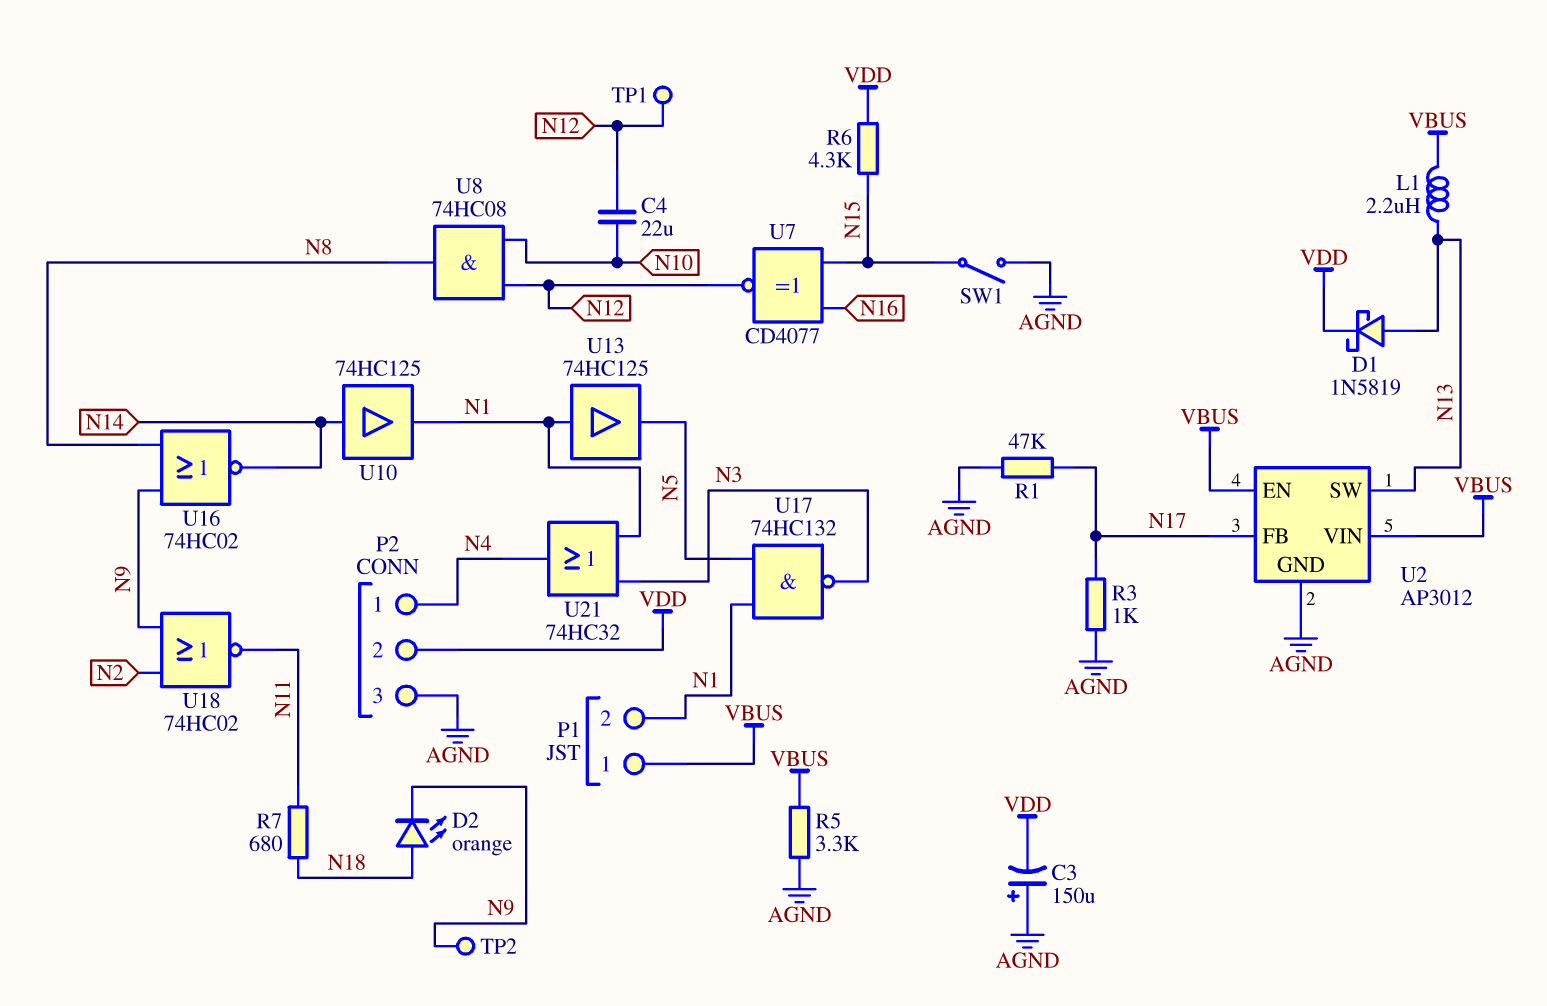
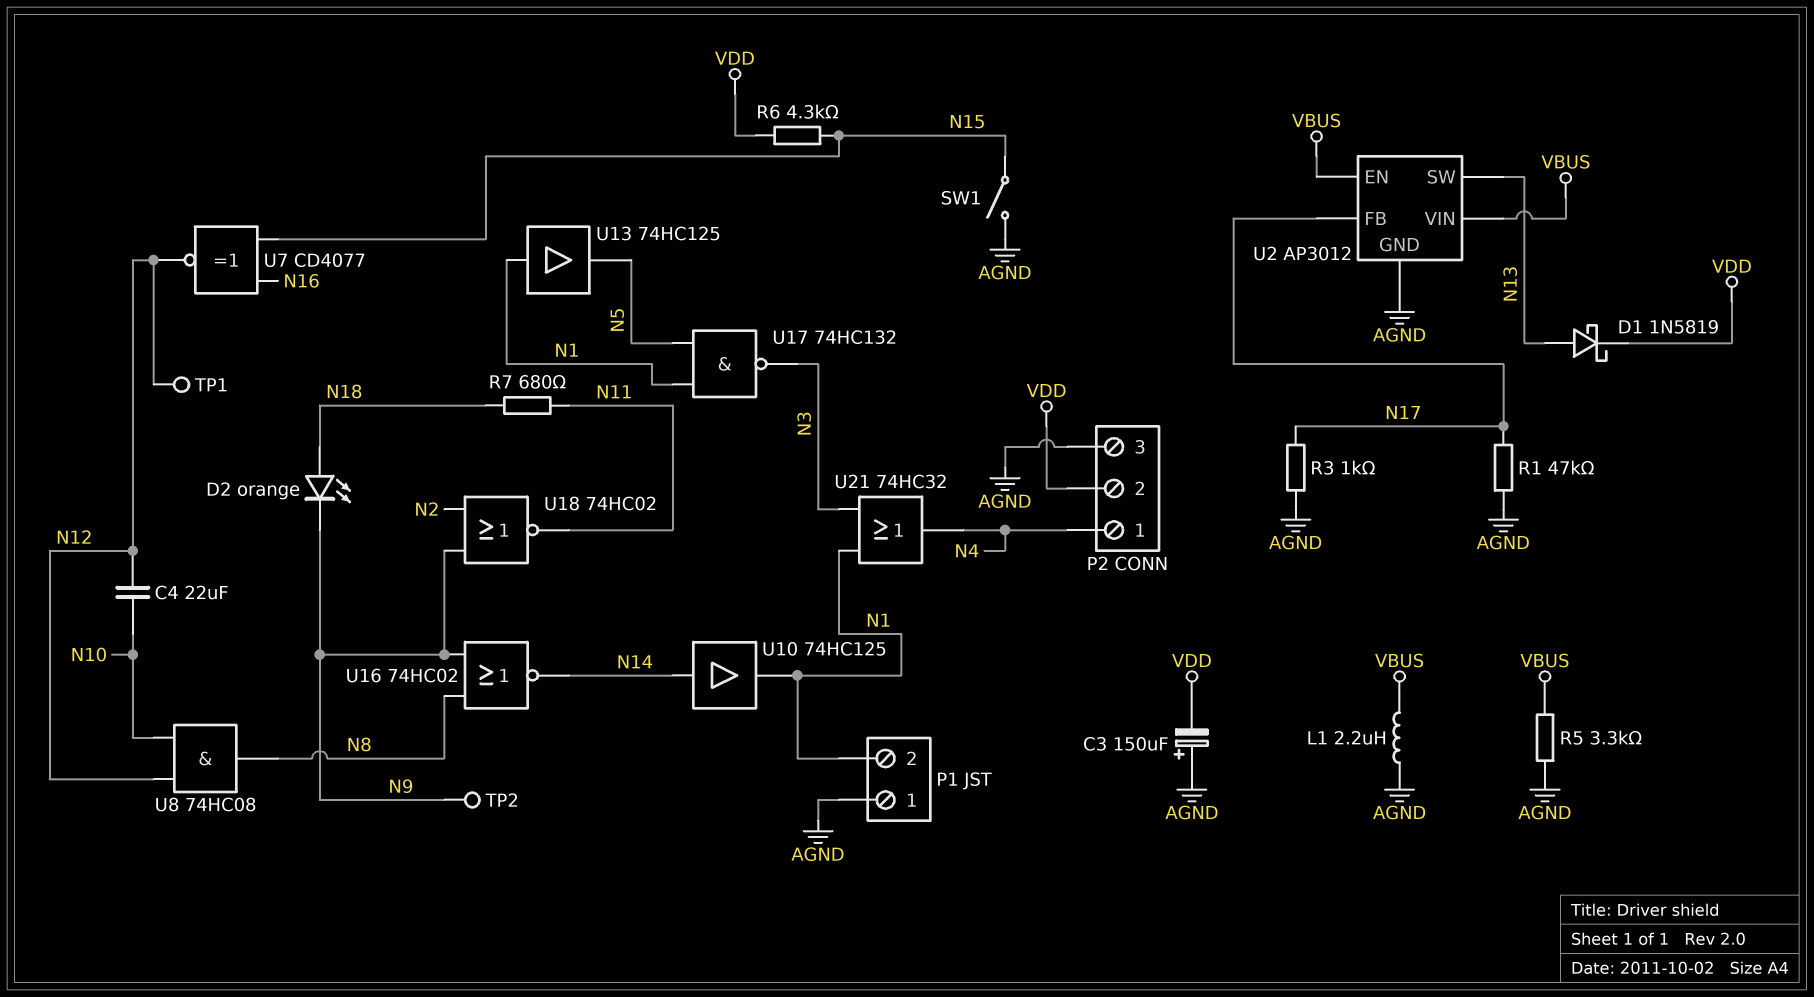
L1: 2.2uH (N13, VBUS) -> 2.2uH (AGND, VBUS)
P1 pin 1: VBUS -> AGND

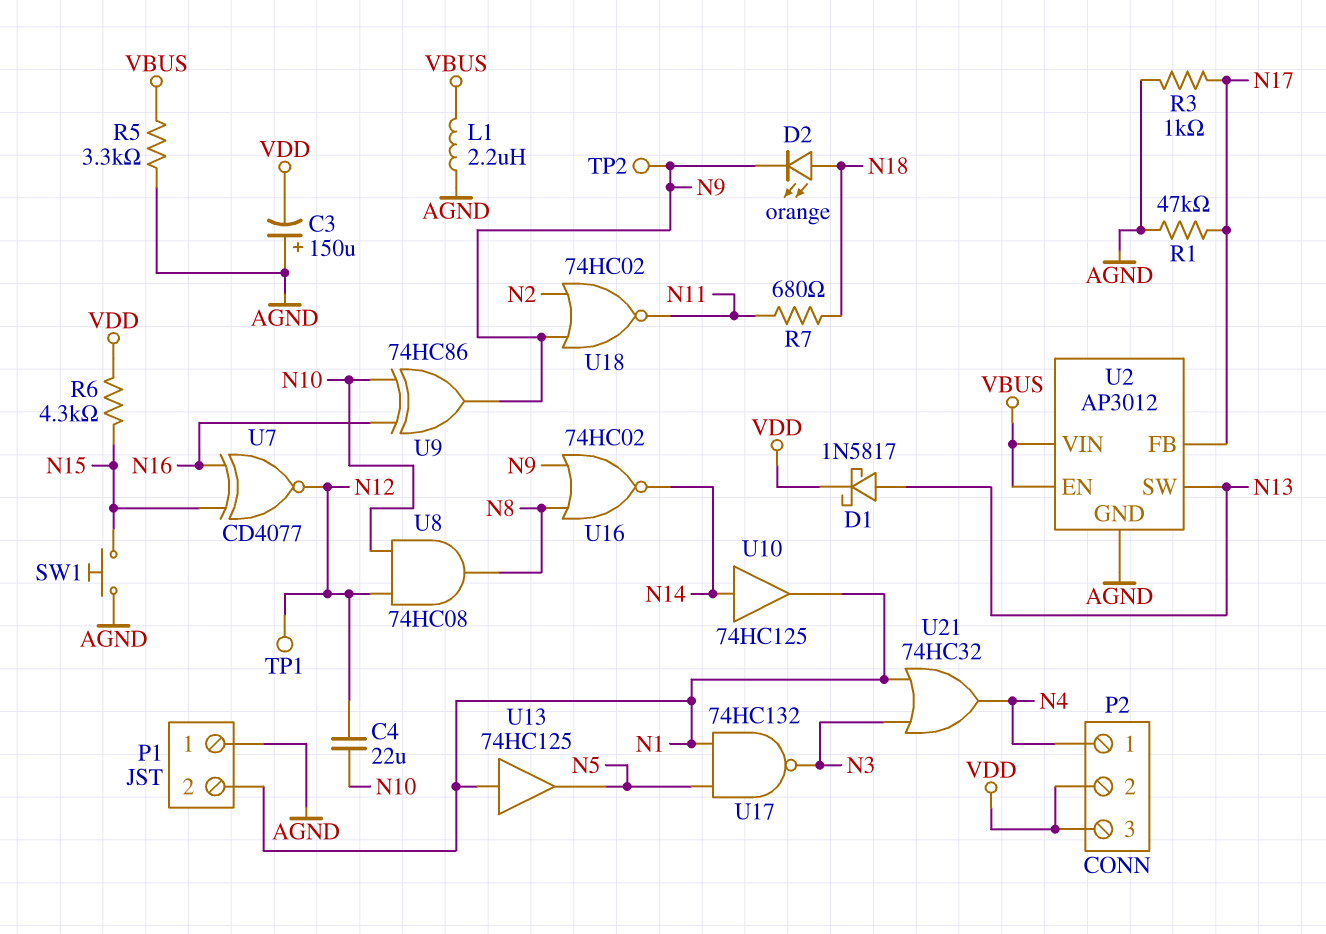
D1: schottky 1N5819 (A N13, K VDD) -> schottky 1N5817 (A N13, K VDD)
P2 pin 3: AGND -> VDD
SW1: switch (AGND, N15) -> button (AGND, N15)
U9: none -> XOR 74HC86 (in N10, in N16, out N9)

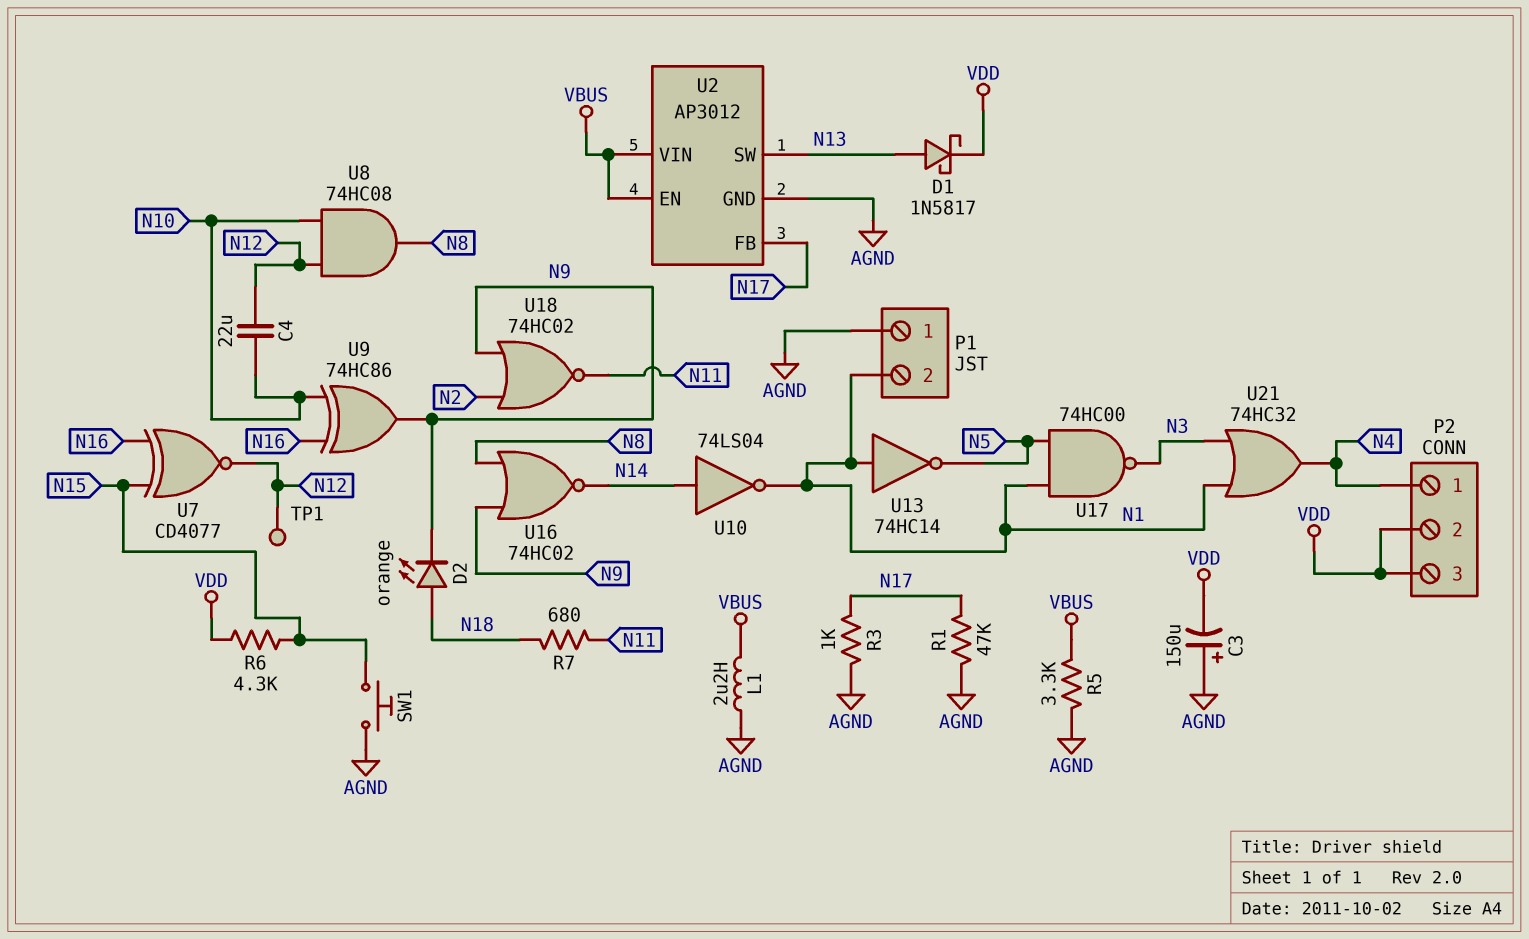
TP2: test point (N9) -> none
U10: buffer 74HC125 (in N14, out N1) -> NOT 74LS04 (in N14, out N1)
U13: buffer 74HC125 (in N1, out N5) -> NOT 74HC14 (in N1, out N5)
U17: NAND 74HC132 (in N1, in N5, out N3) -> NAND 74HC00 (in N1, in N5, out N3)

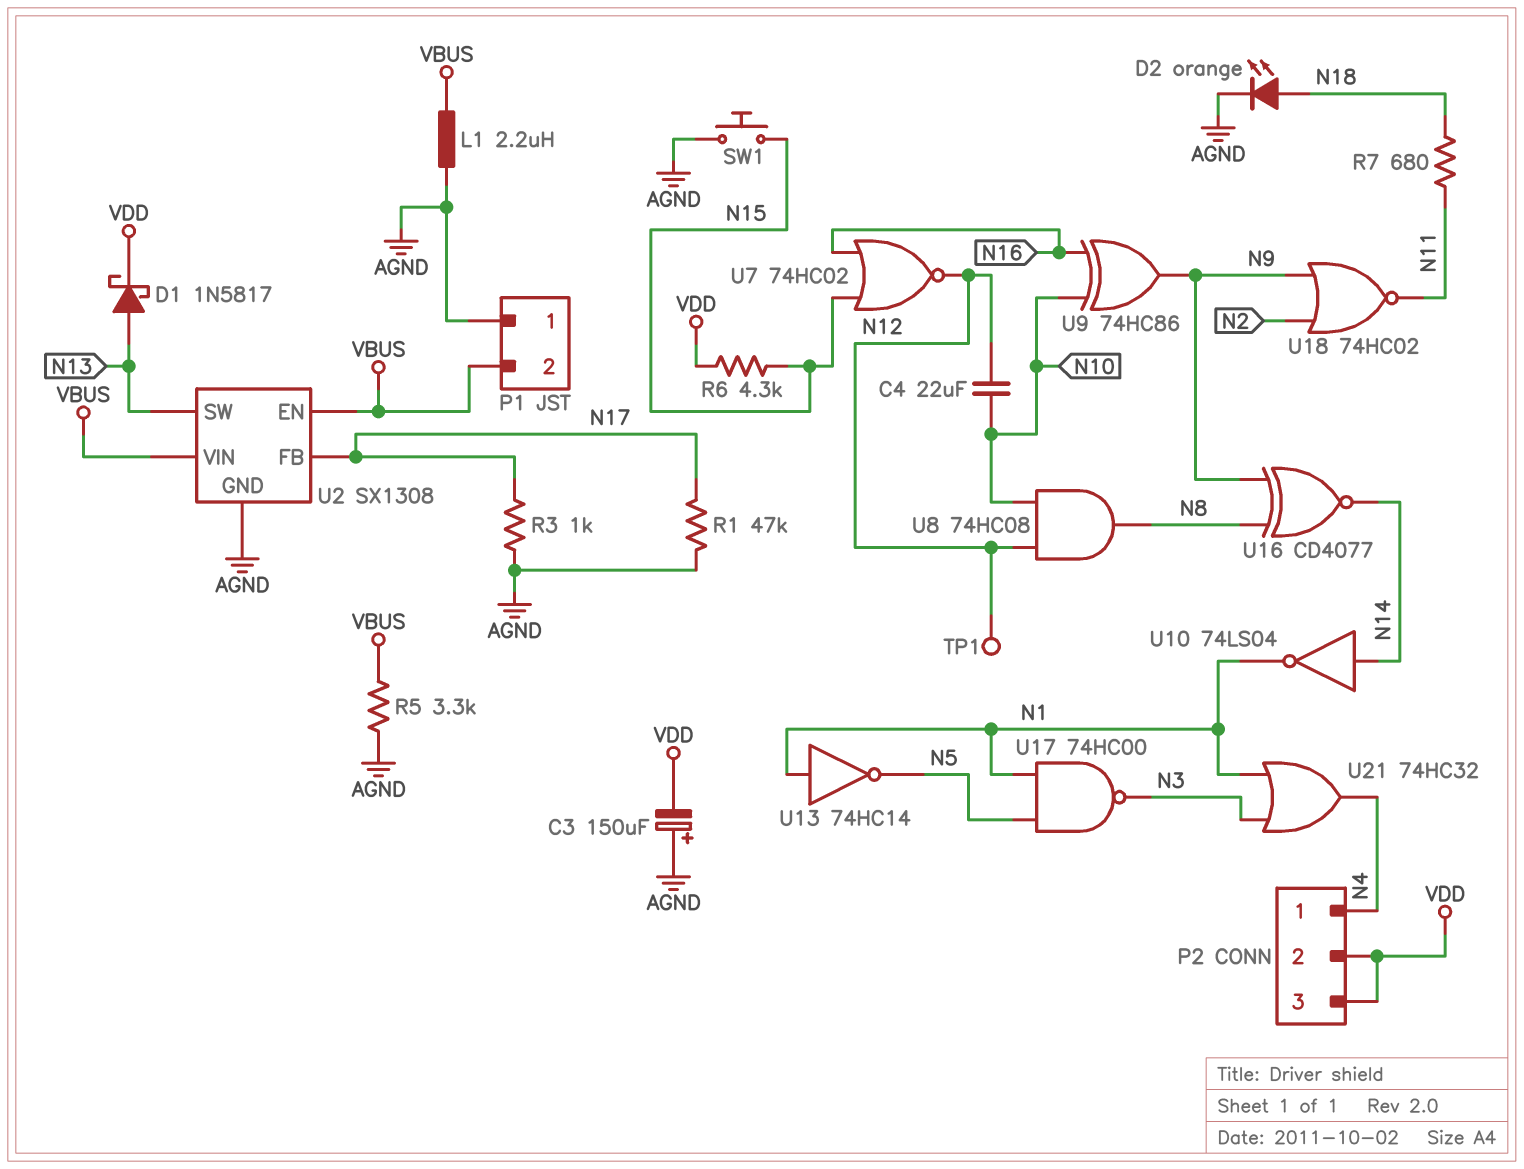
D2: LED orange (A N18, K N9) -> LED orange (A N18, K AGND)
P1 pin 2: N1 -> VBUS
U2: AP3012 -> SX1308
U7: XNOR CD4077 (in N15, in N16, out N12) -> NOR 74HC02 (in N15, in N16, out N12)
U16: NOR 74HC02 (in N8, in N9, out N14) -> XNOR CD4077 (in N8, in N9, out N14)

